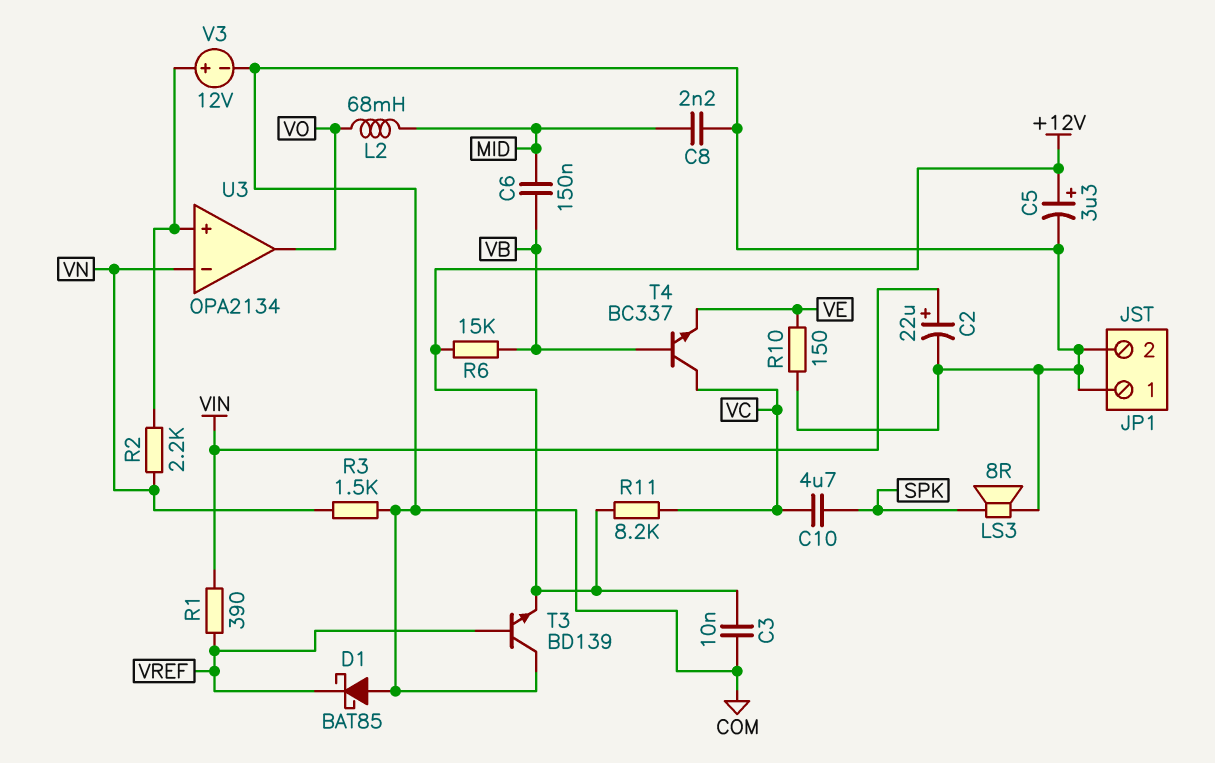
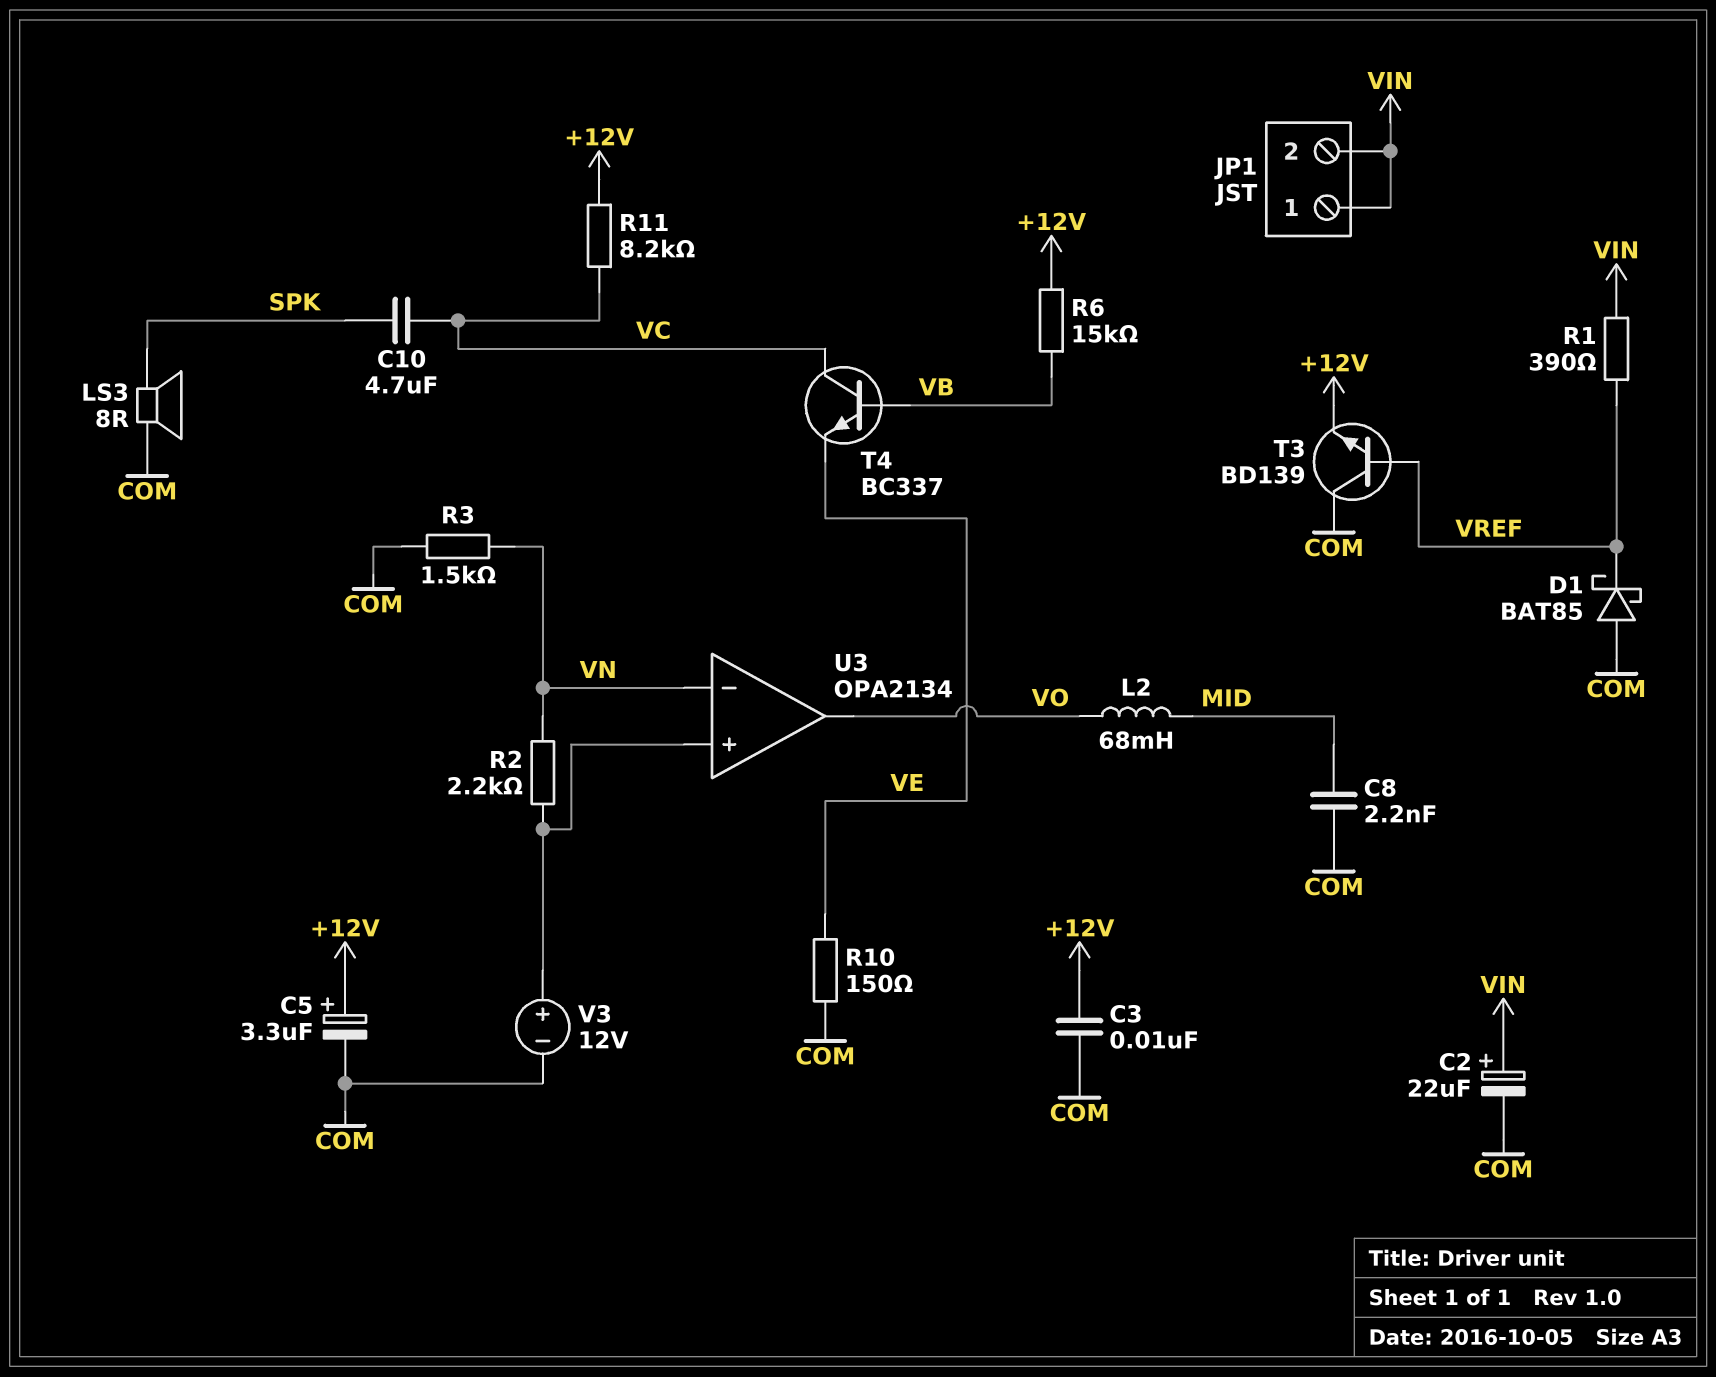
C6: 150nF (MID, VB) -> none
JP1 pin 1: COM -> VIN
JP1 pin 2: COM -> VIN

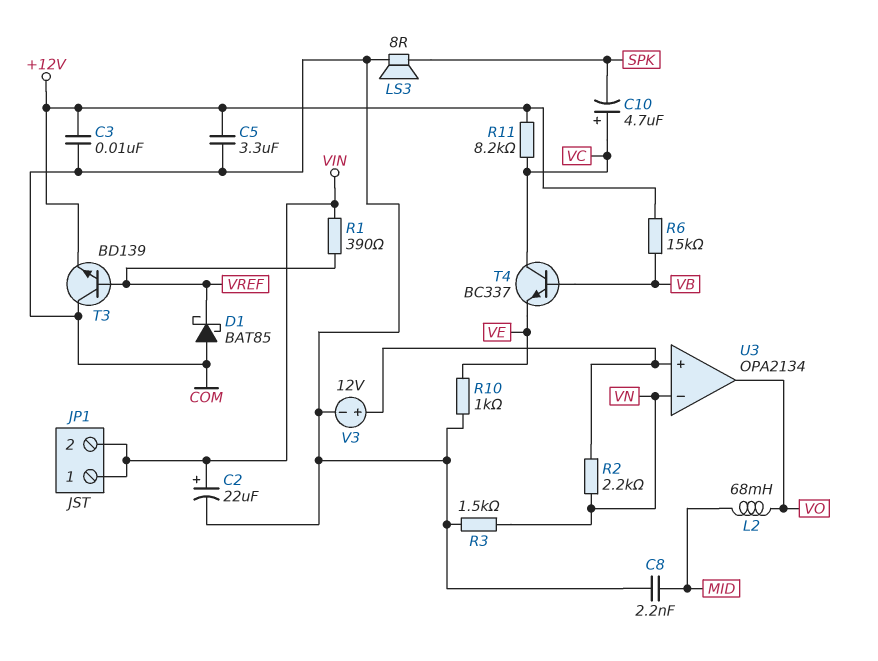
C5: 3.3uF (plus +12V, minus COM) -> 3.3uF (+12V, COM)
C10: 4.7uF (SPK, VC) -> 4.7uF (plus VC, minus SPK)
R10: 150 (COM, VE) -> 1k (COM, VE)

